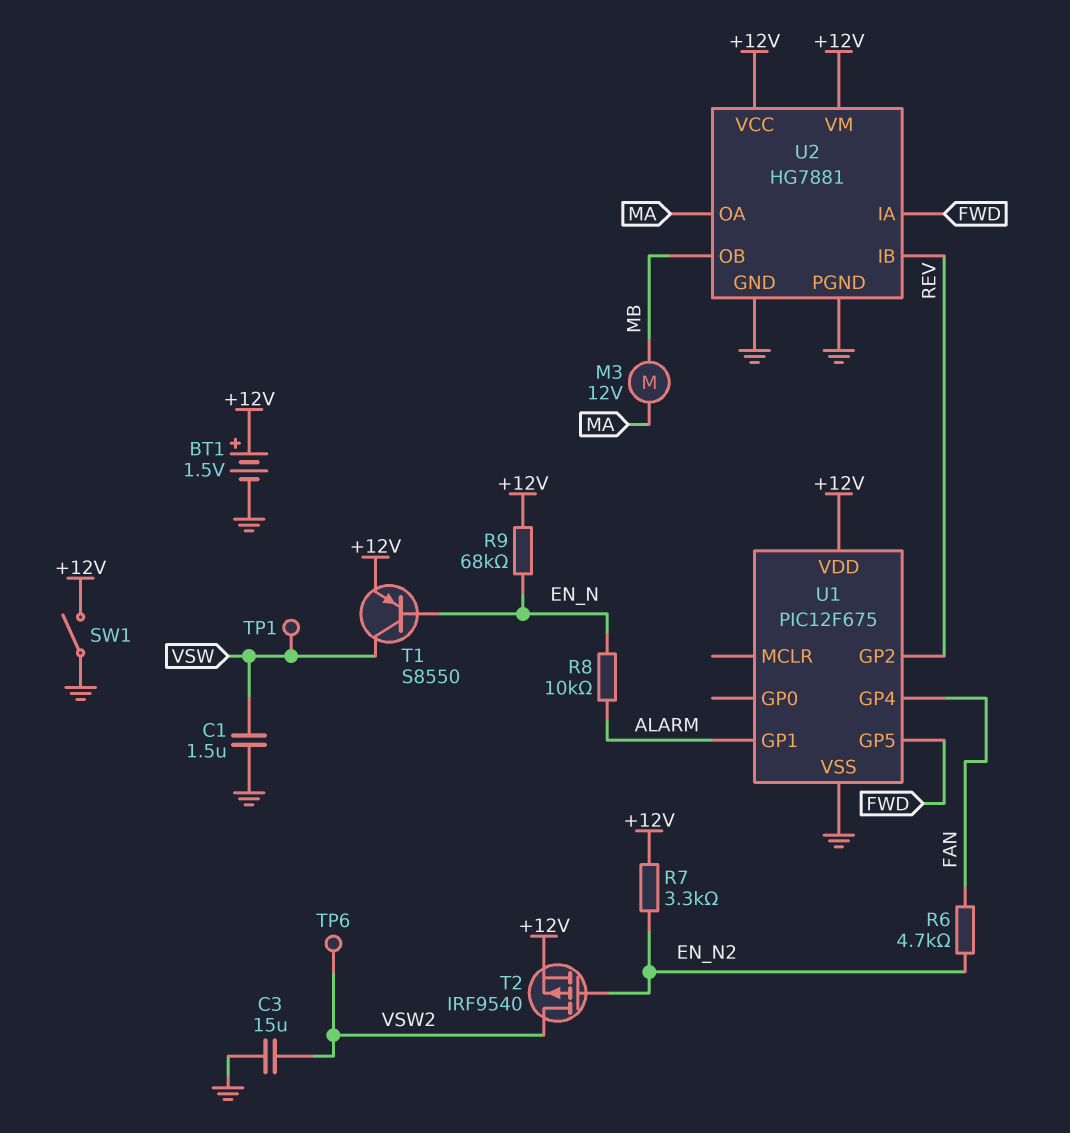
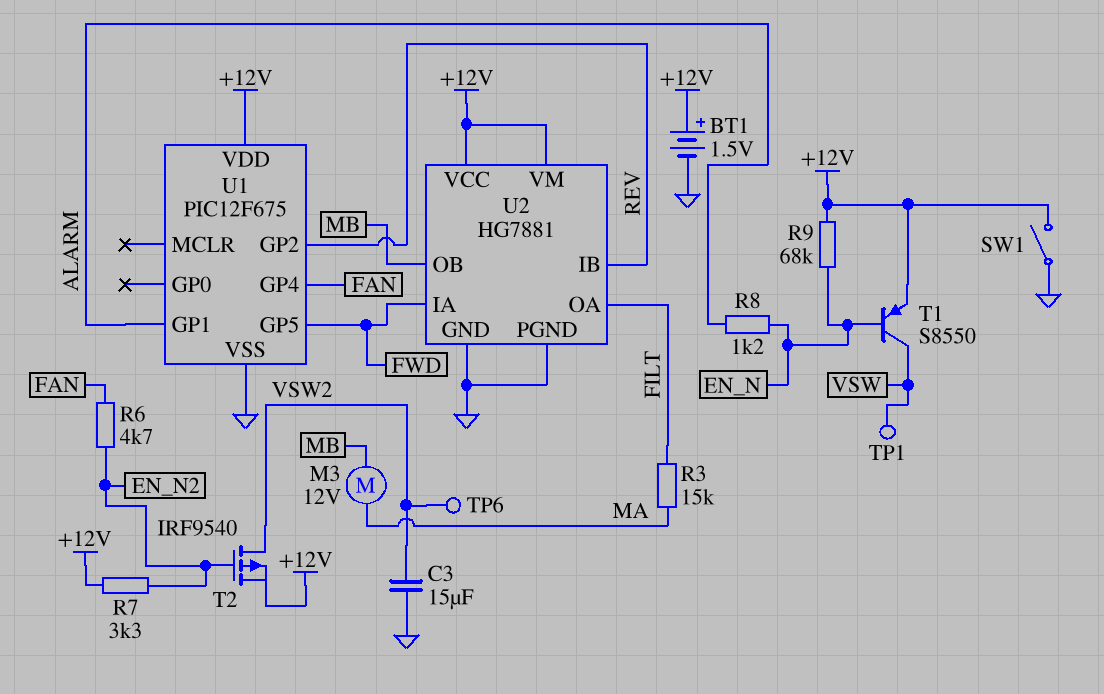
C1: 1.5uF (GND, VSW) -> none
R3: none -> 15k (FILT, MA)
R8: 10k (ALARM, EN_N) -> 1.2k (ALARM, EN_N)
U2 pin OA: MA -> FILT

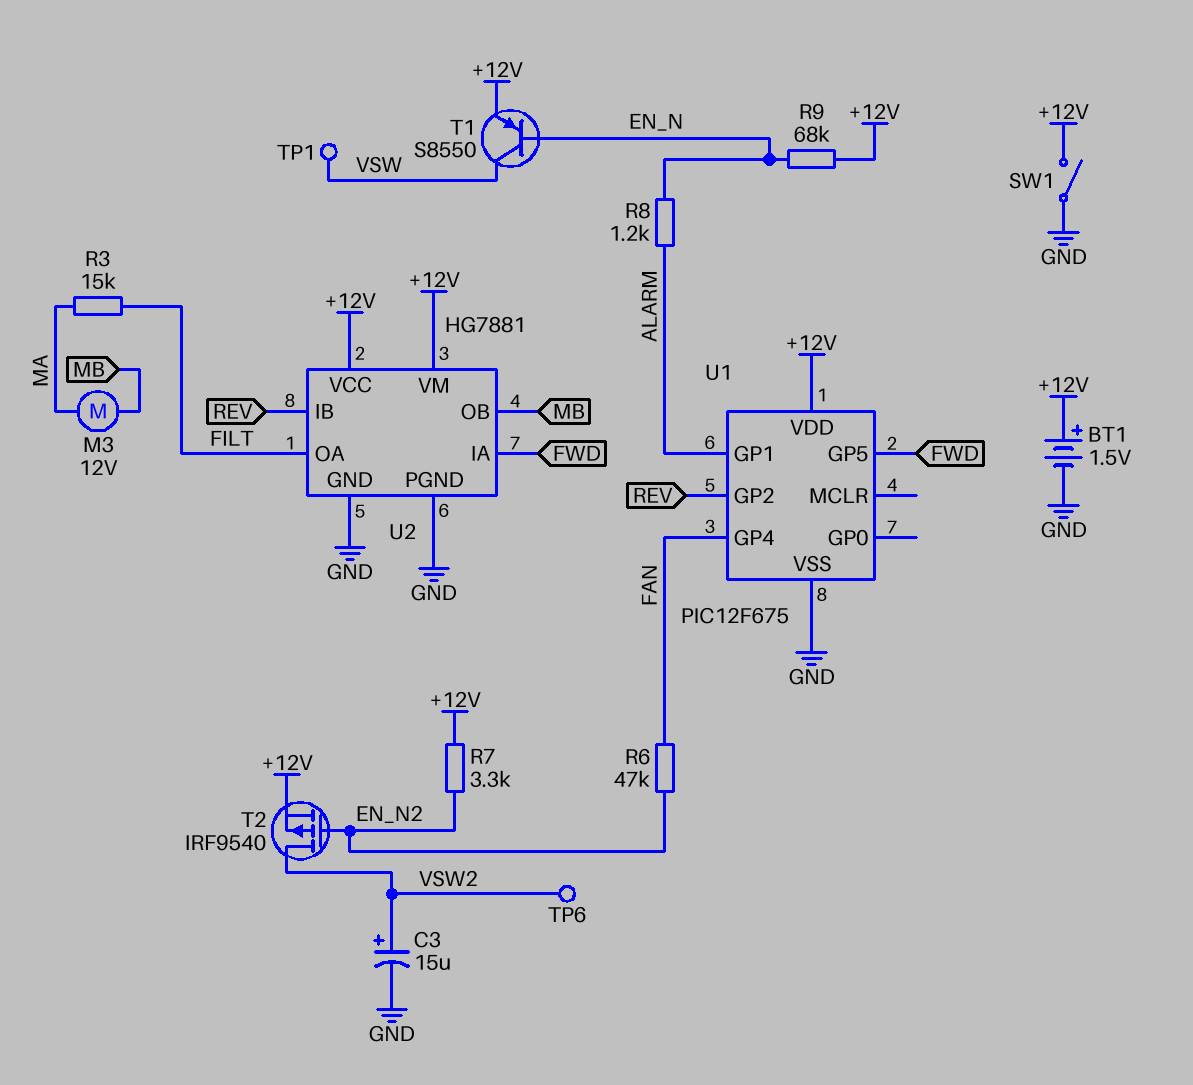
C3: 15uF (GND, VSW2) -> 15uF (plus VSW2, minus GND)
R6: 4.7k (EN_N2, FAN) -> 47k (EN_N2, FAN)

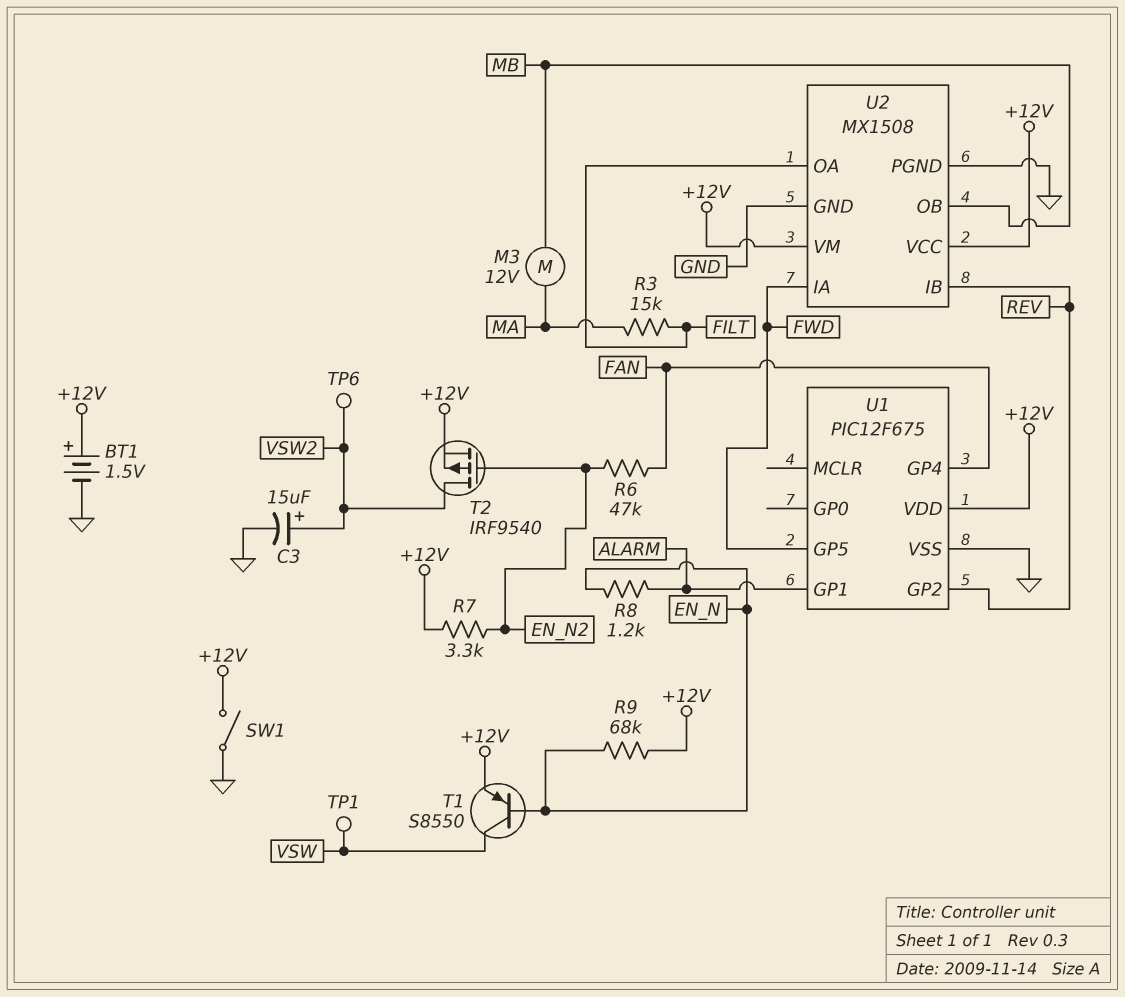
U2: HG7881 -> MX1508

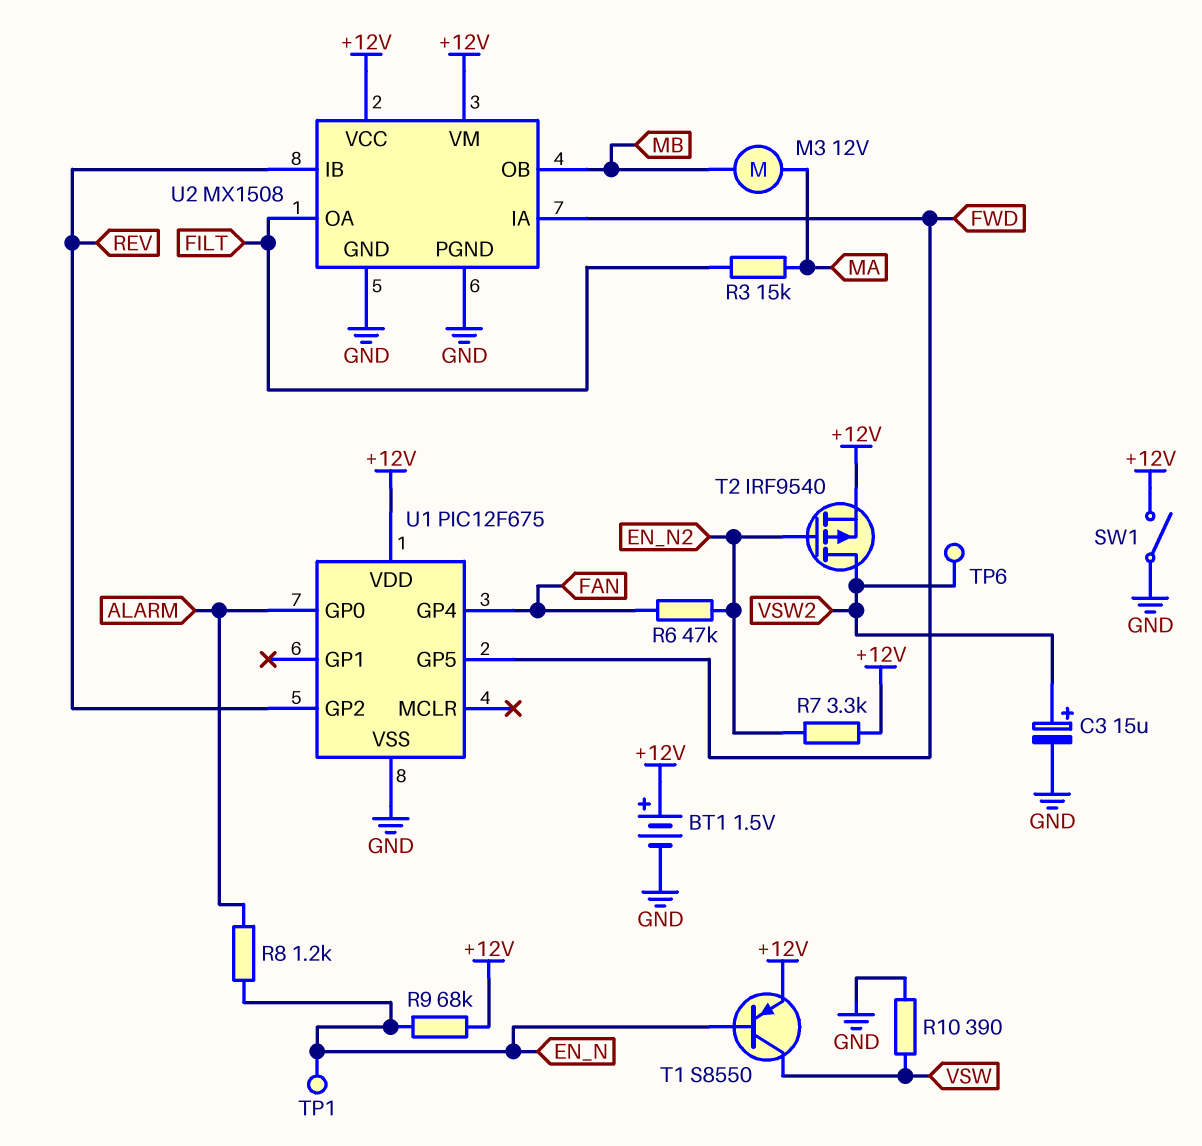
R10: none -> 390 (GND, VSW)
TP1: test point (VSW) -> test point (EN_N)
U1 pin GP0: none -> ALARM
U1 pin GP1: ALARM -> none

